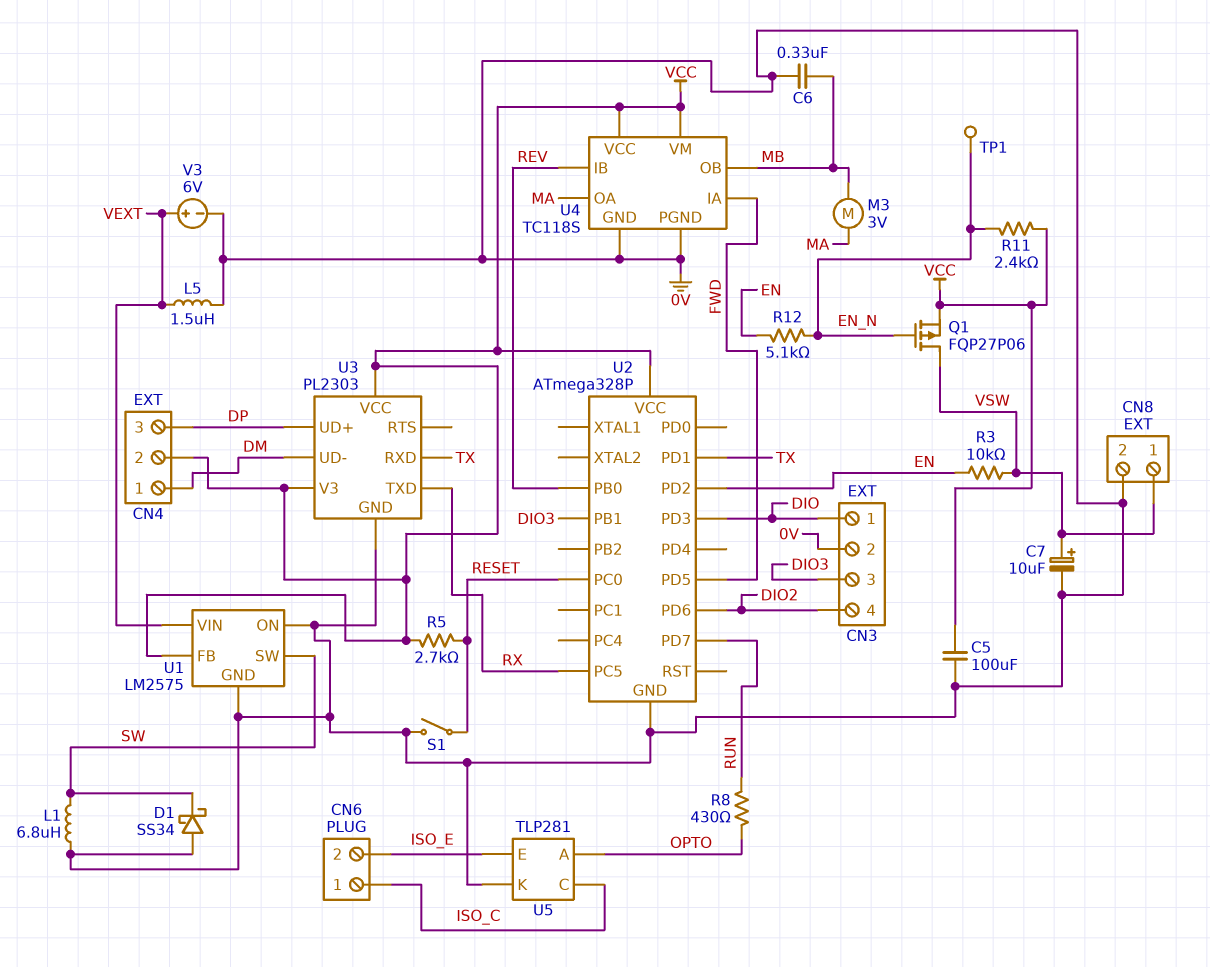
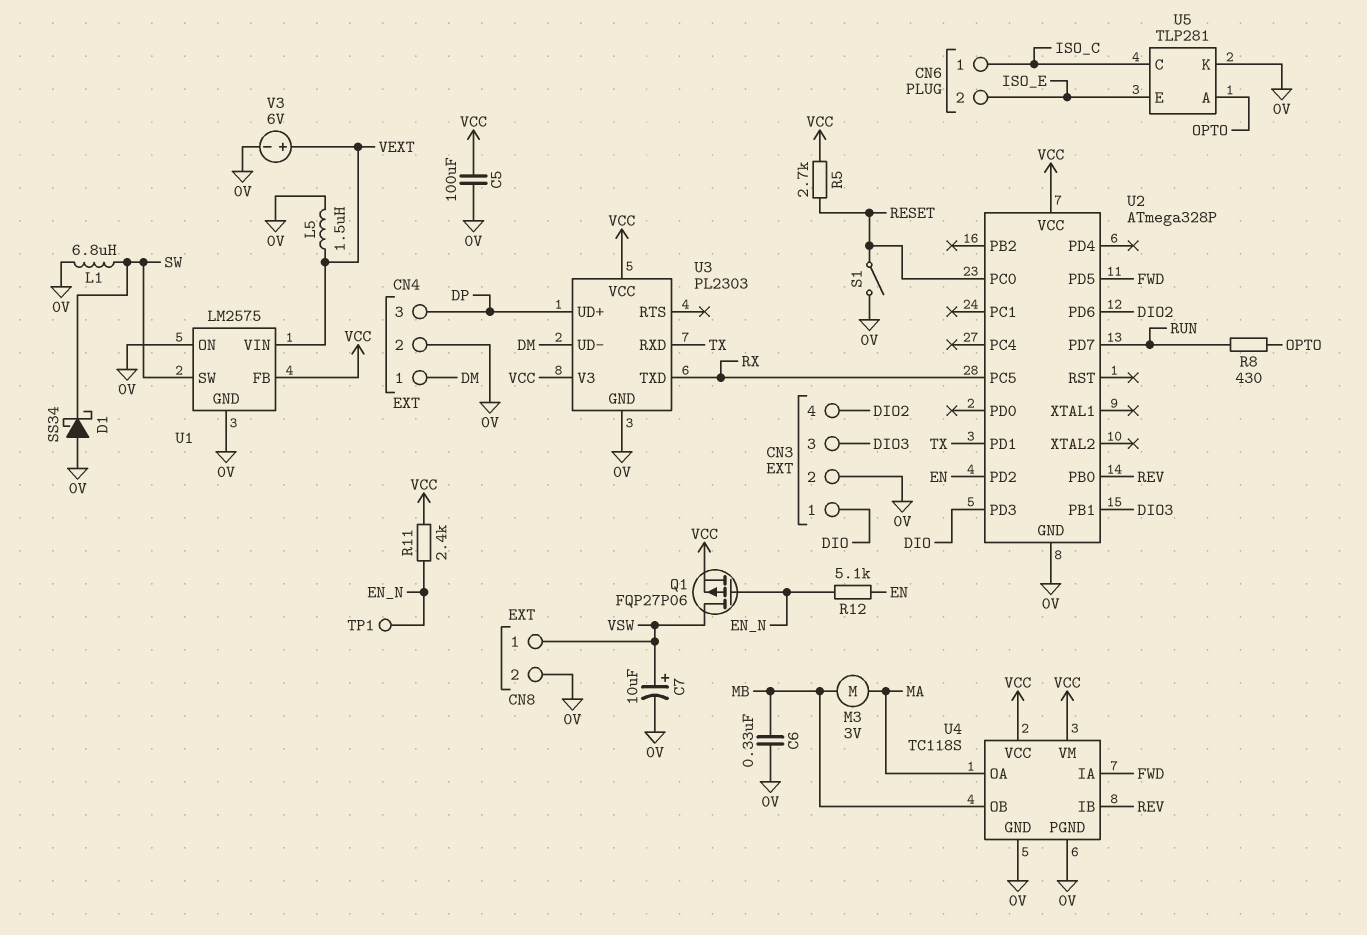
CN4 pin 2: VCC -> 0V
R3: 10k (EN, VSW) -> none

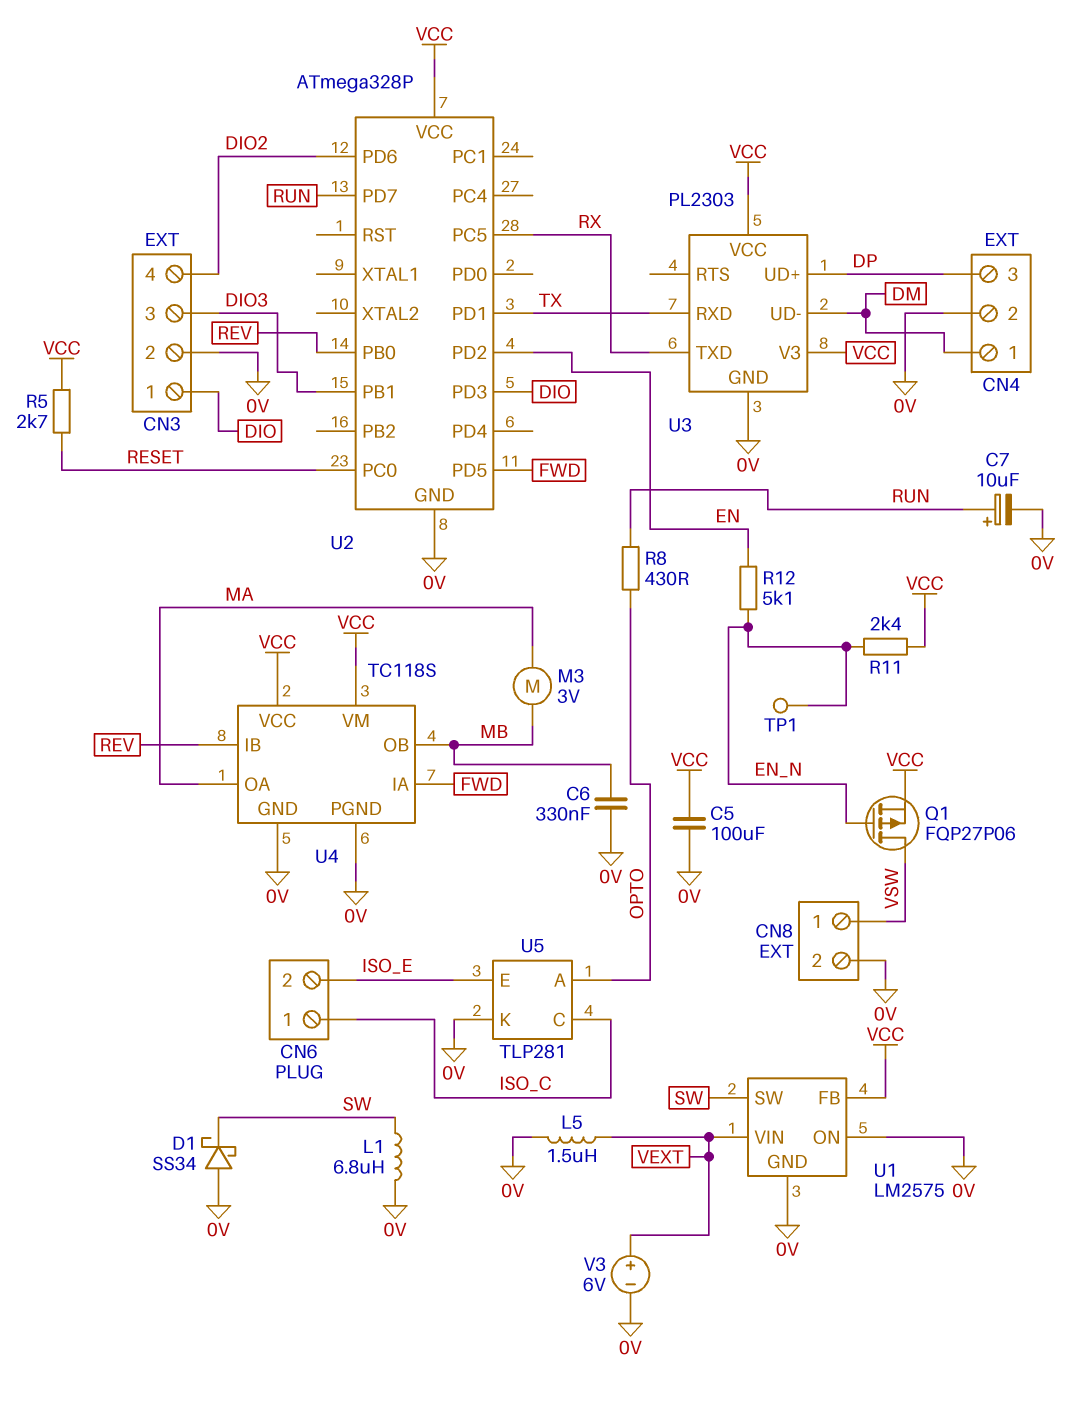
C7: 10uF (plus VSW, minus 0V) -> 10uF (plus RUN, minus 0V)
S1: switch (0V, RESET) -> none

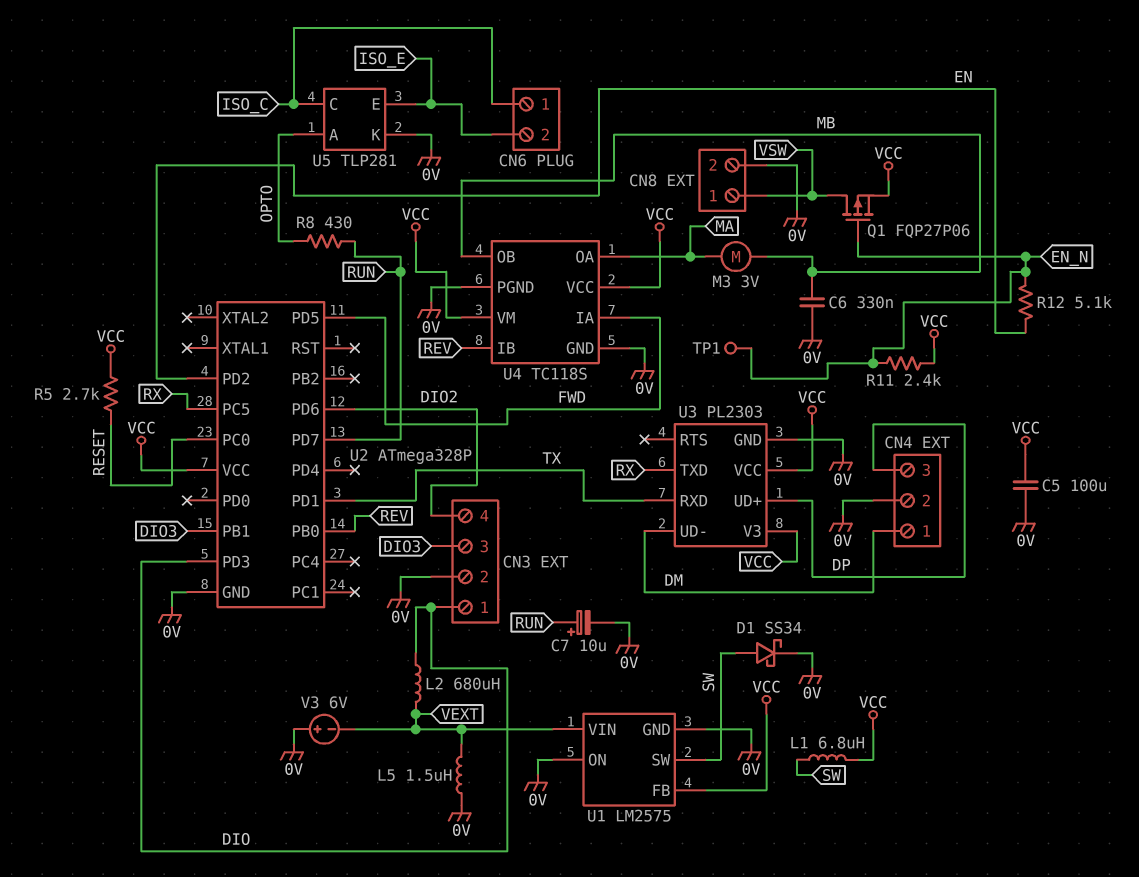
D1: schottky SS34 (A 0V, K SW) -> schottky SS34 (A SW, K 0V)
L1: 6.8uH (0V, SW) -> 6.8uH (SW, VCC)
L2: none -> 680uH (DIO, VEXT)
V3: 6V (plus VEXT, minus 0V) -> 6V (plus 0V, minus VEXT)

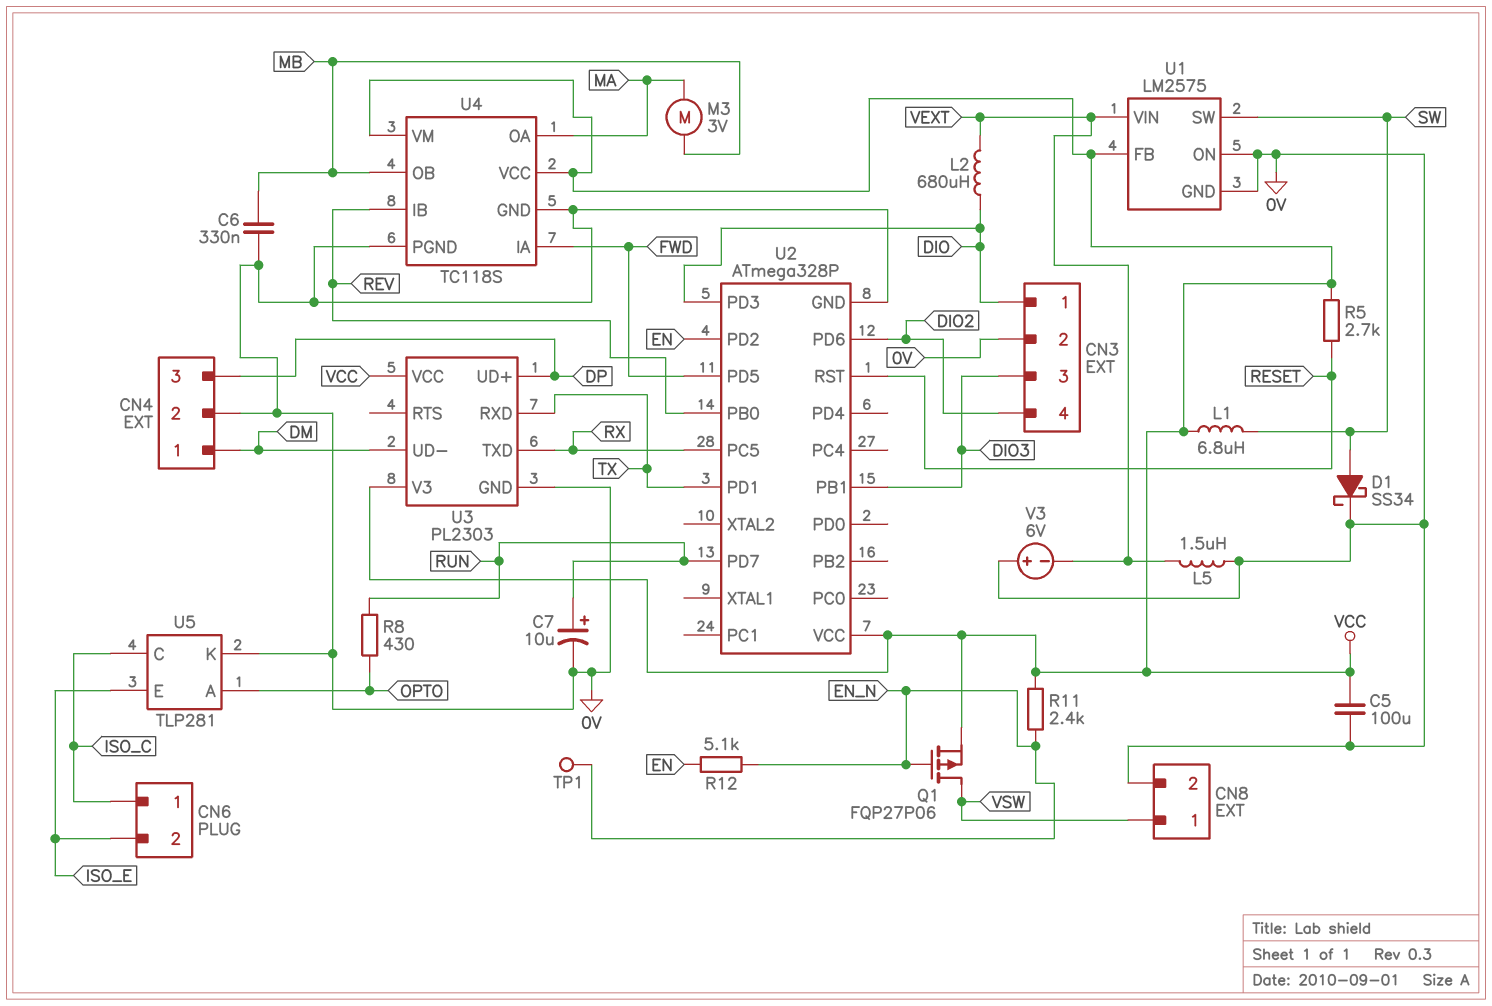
U2 pin PC0: RESET -> none
U2 pin RST: none -> RESET

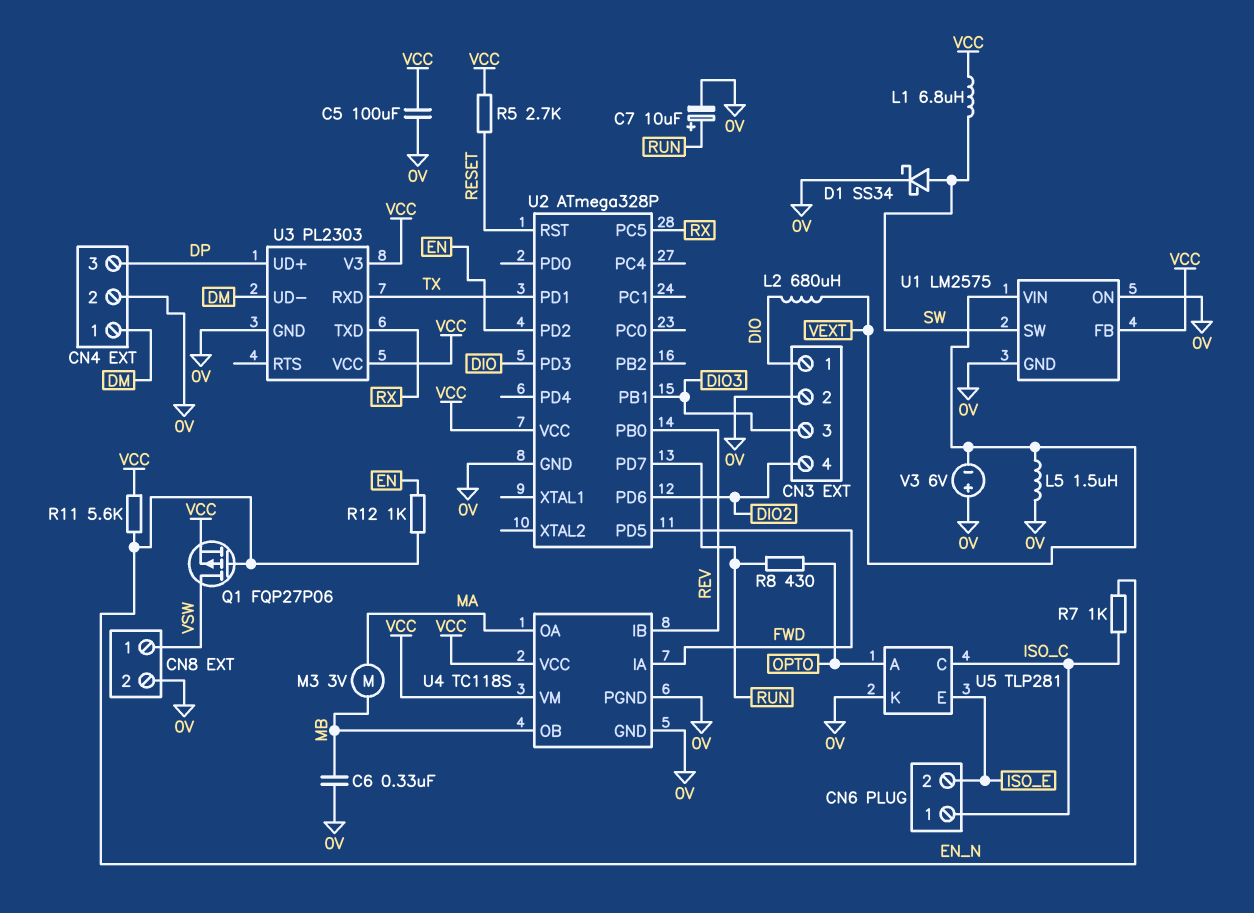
R7: none -> 1k (EN_N, ISO_C)
R11: 2.4k (EN_N, VCC) -> 5.6k (EN_N, VCC)
R12: 5.1k (EN, EN_N) -> 1k (EN, EN_N)
TP1: test point (EN_N) -> none

